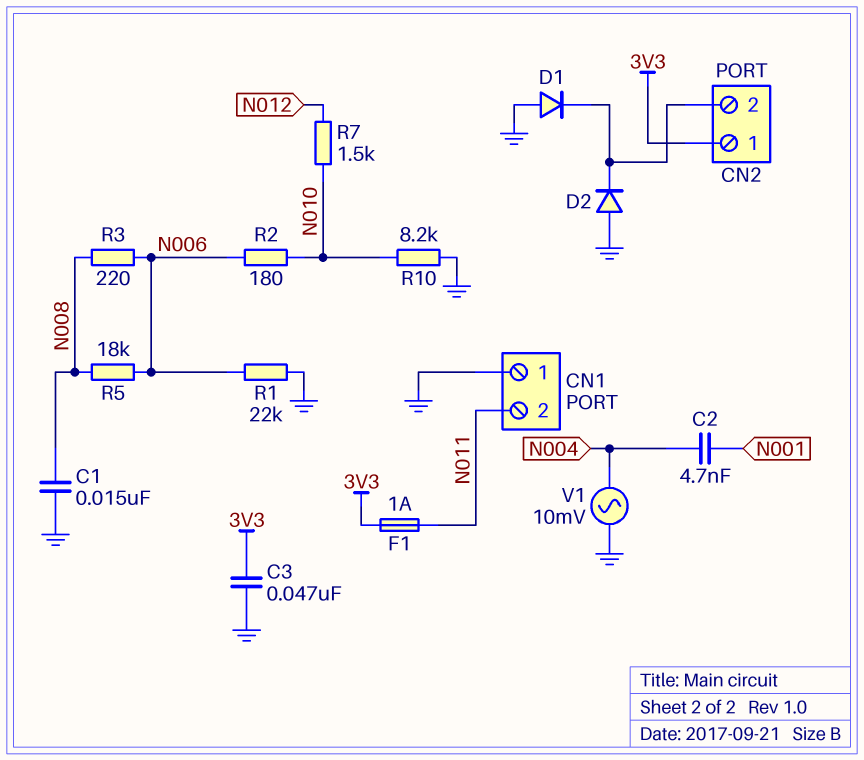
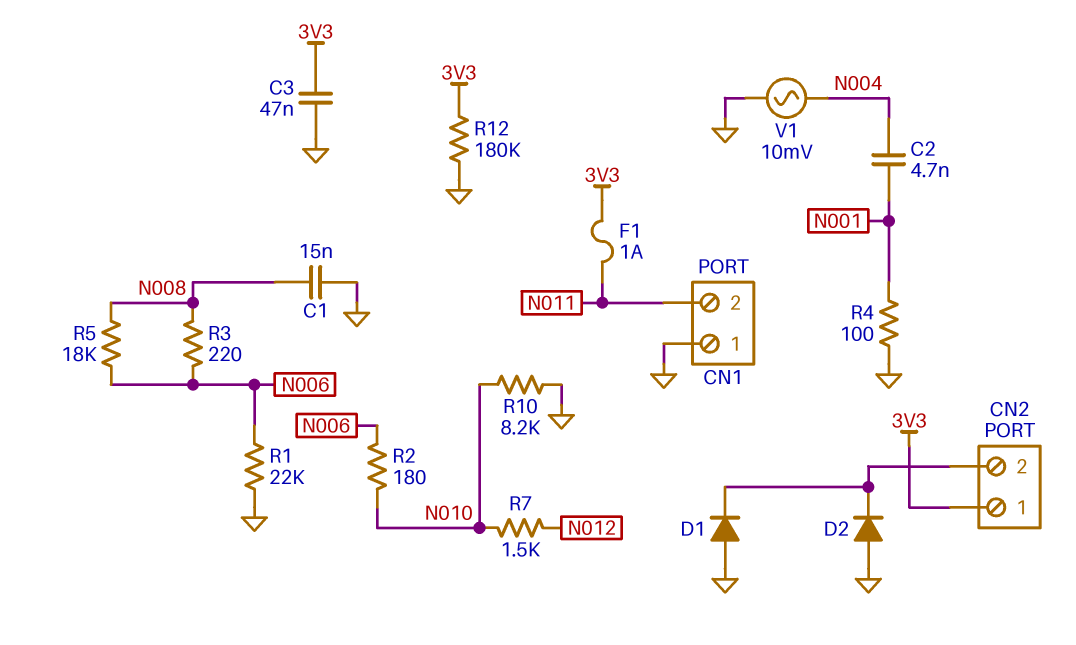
R4: none -> 100 (GND, N001)
R12: none -> 180k (3V3, GND)

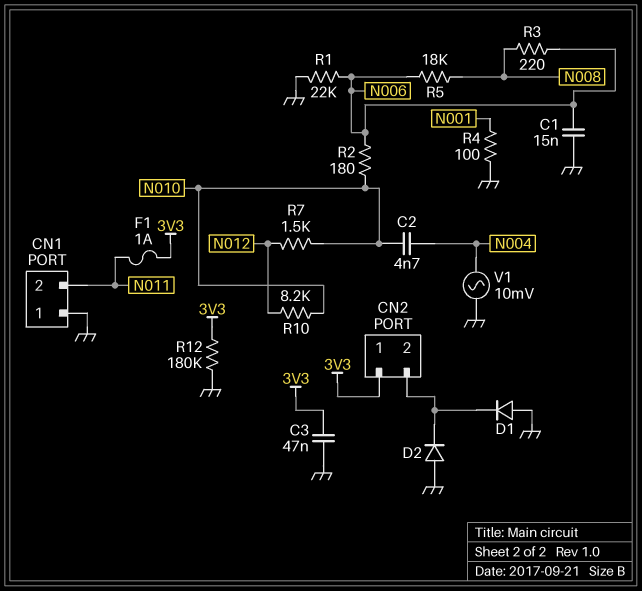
C1: 15nF (GND, N008) -> 15nF (GND, N006)
C2: 4.7nF (N001, N004) -> 4.7nF (N004, N010)
R10: 8.2k (GND, N010) -> 8.2k (N010, N012)

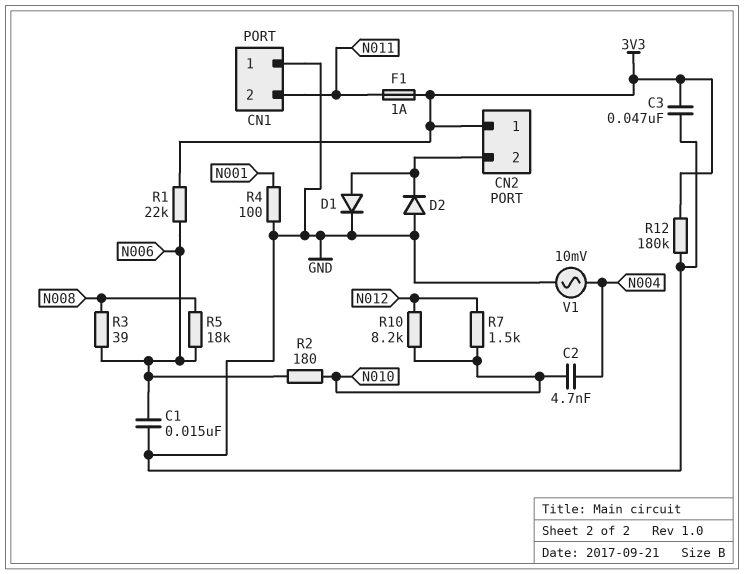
D1: diode (A GND, K CN2/2) -> diode (A CN2/2, K GND)
R1: 22k (GND, N006) -> 22k (3V3, N006)
R3: 220 (N006, N008) -> 39 (N006, N008)

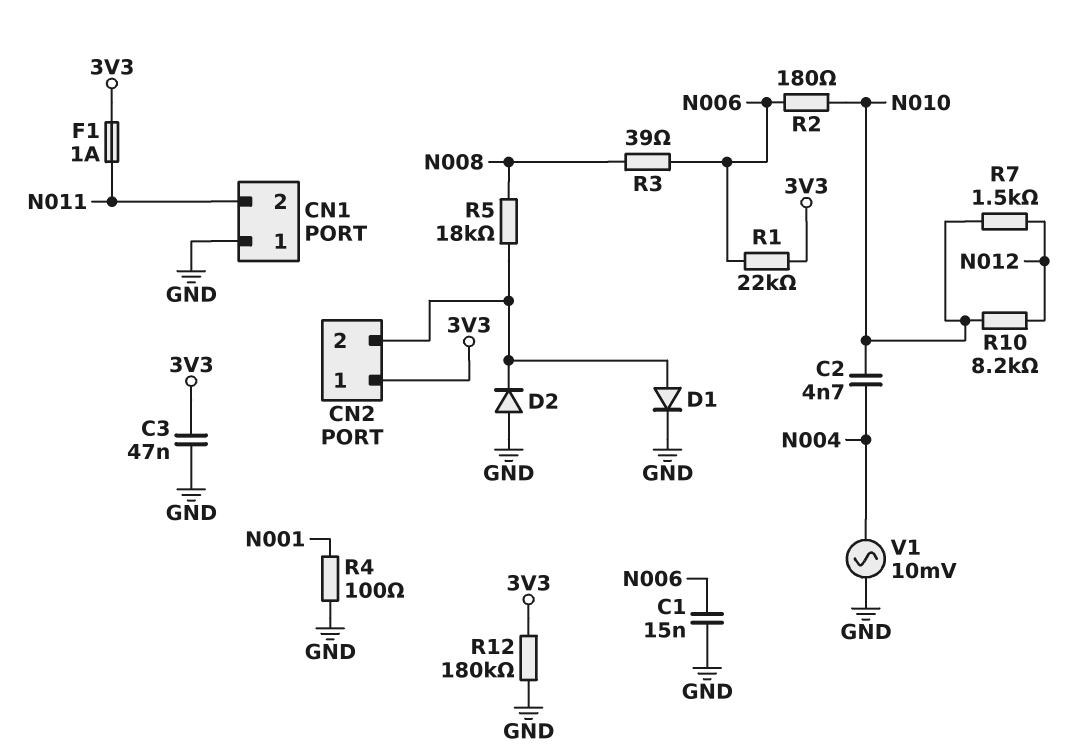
R5: 18k (N006, N008) -> 18k (CN2/2, N008)

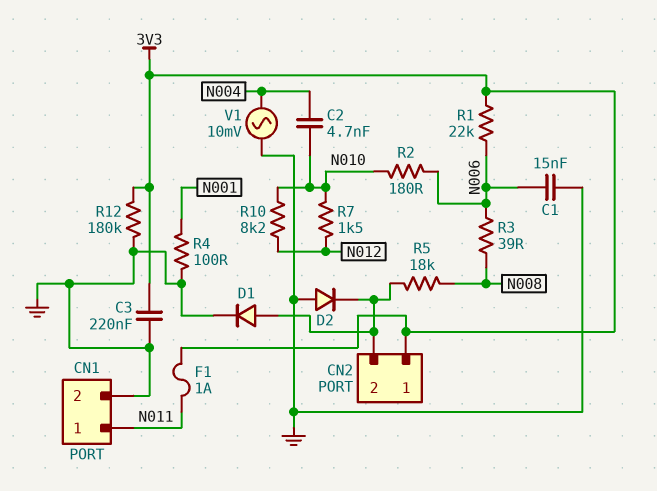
C3: 47nF (3V3, GND) -> 220nF (3V3, GND)
CN1 pin 1: GND -> N011
CN1 pin 2: N011 -> GND

